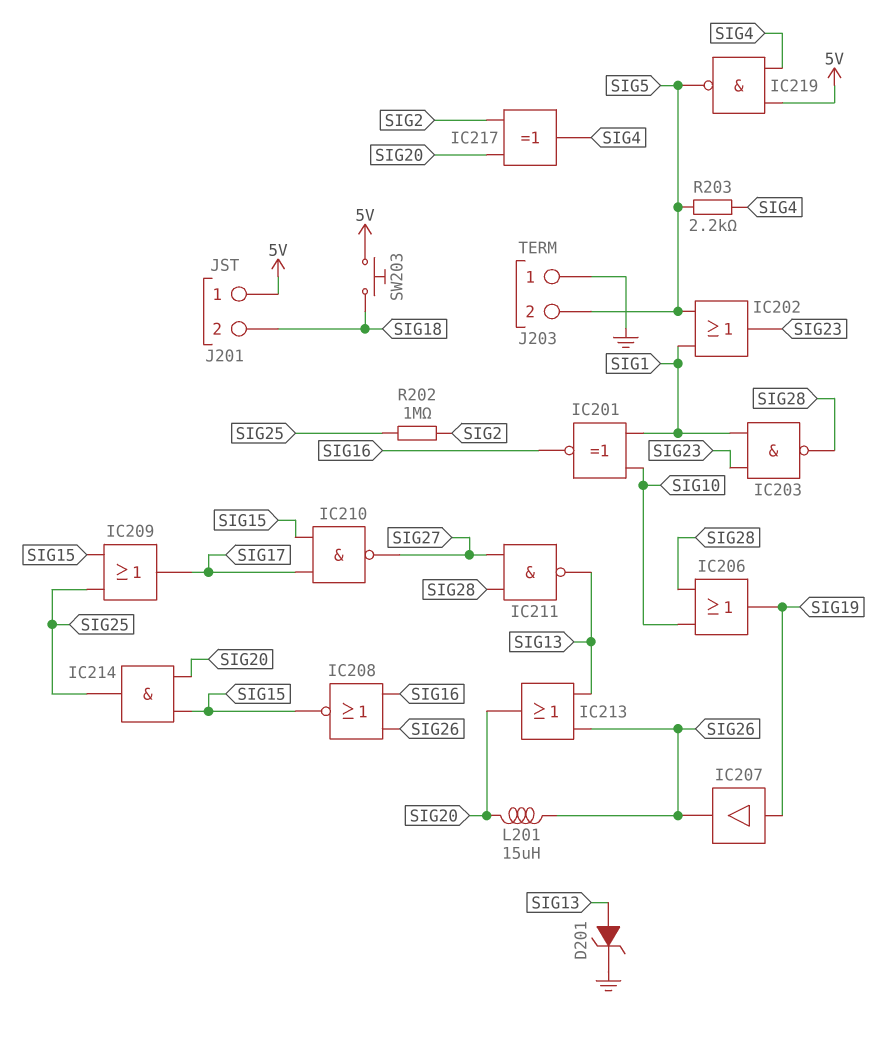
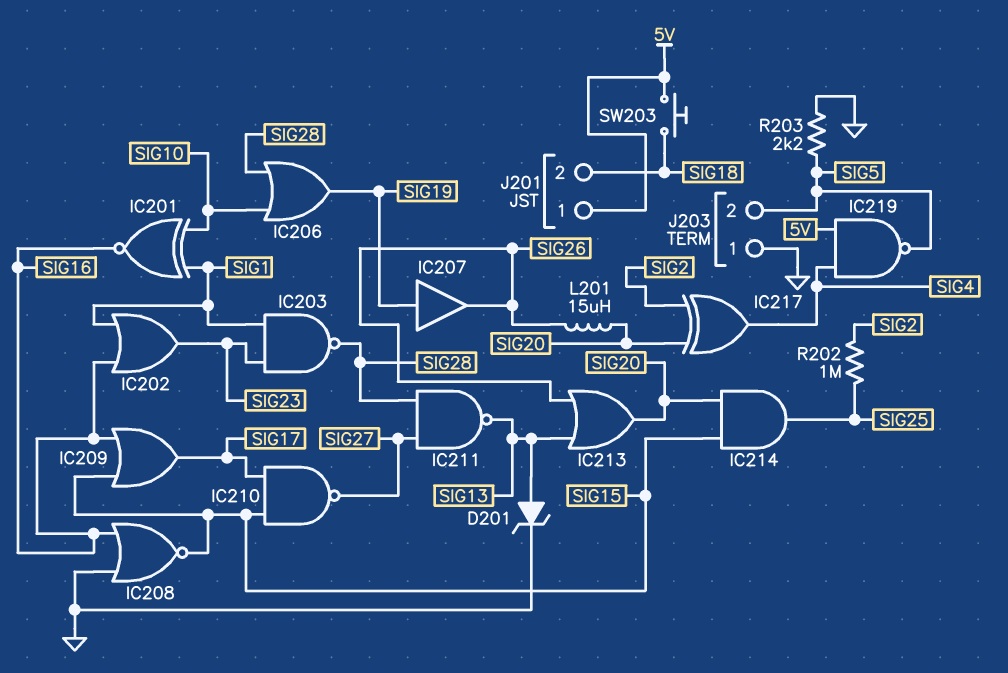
IC202: OR (in SIG1, in SIG5, out SIG23) -> OR (in SIG1, in SIG16, out SIG23)
IC208: NOR (in SIG16, in SIG26, out SIG15) -> NOR (in GND, in SIG16, out SIG15)
IC209: OR (in SIG15, in SIG25, out SIG17) -> OR (in SIG15, in SIG16, out SIG17)
R203: 2.2k (SIG4, SIG5) -> 2.2k (GND, SIG5)

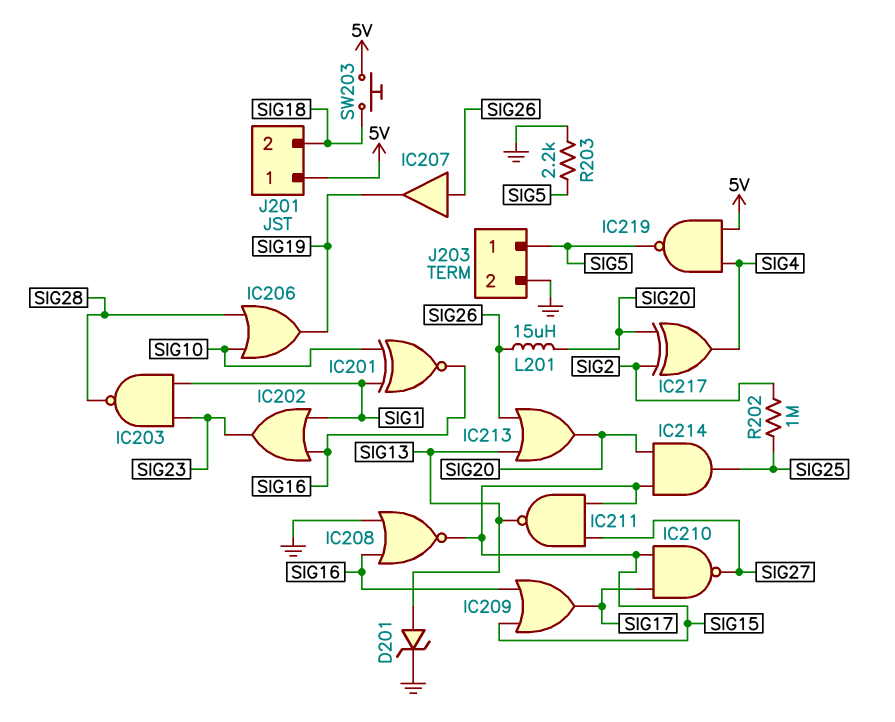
IC207: buffer (in SIG19, out SIG26) -> buffer (in SIG26, out SIG19)
IC211: NAND (in SIG27, in SIG28, out SIG13) -> NAND (in SIG15, in SIG27, out SIG13)
J203 pin 1: GND -> SIG5
J203 pin 2: SIG5 -> GND

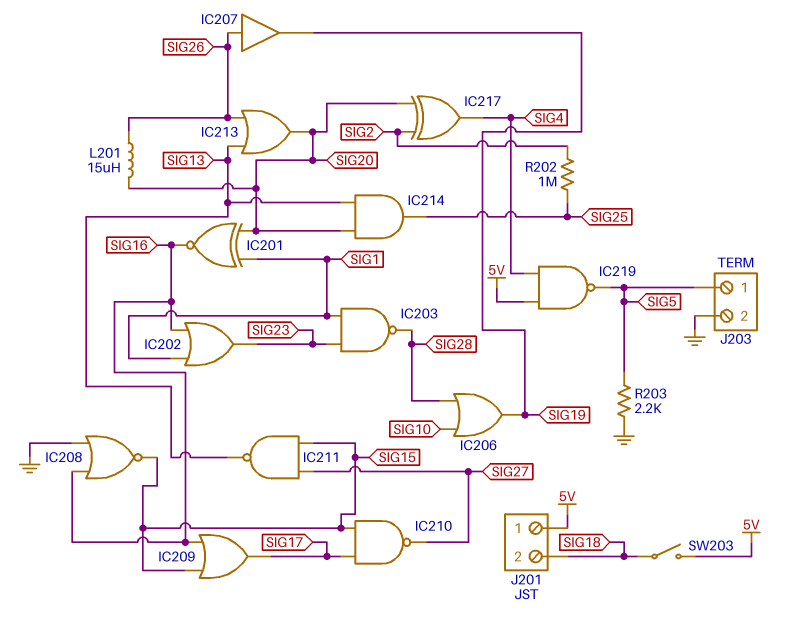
D201: zener (A SIG13, K GND) -> none
IC201: XNOR (in SIG1, in SIG10, out SIG16) -> XNOR (in SIG1, in SIG20, out SIG16)
IC214: AND (in SIG15, in SIG20, out SIG25) -> AND (in SIG13, in SIG20, out SIG25)
SW203: button (5V, SIG18) -> switch (5V, SIG18)

